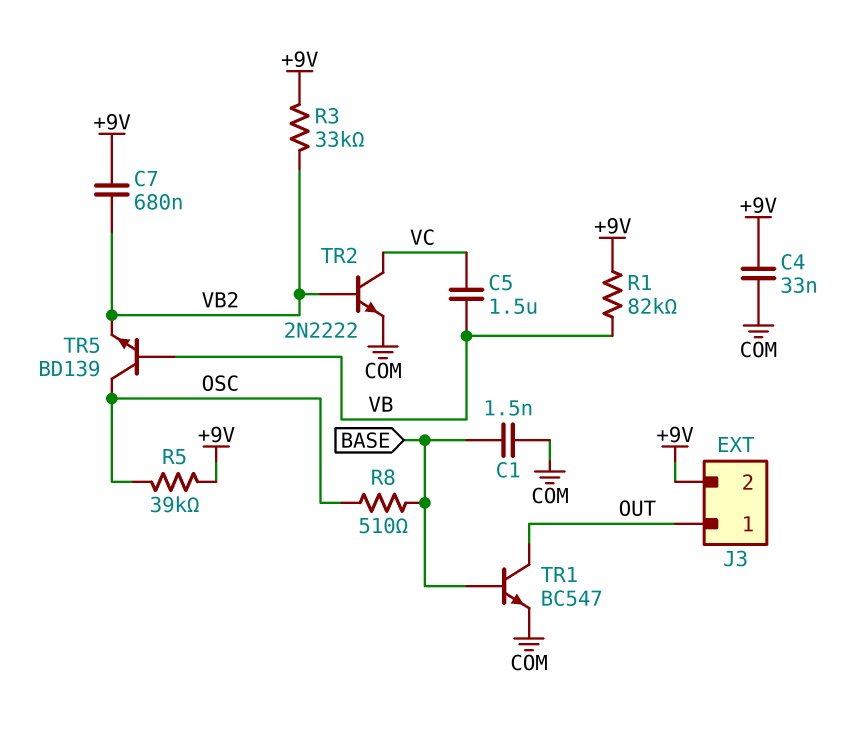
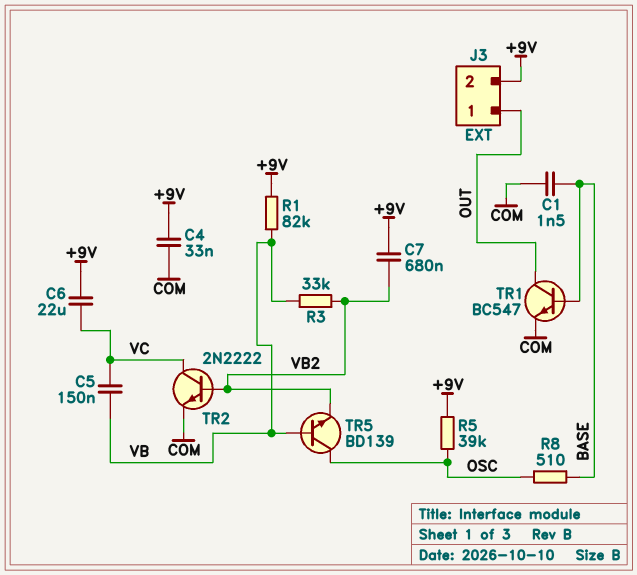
C5: 1.5uF (VB, VC) -> 150nF (VB, VC)
C6: none -> 22uF (+9V, VC)
R3: 33k (+9V, VB2) -> 33k (VB, VB2)

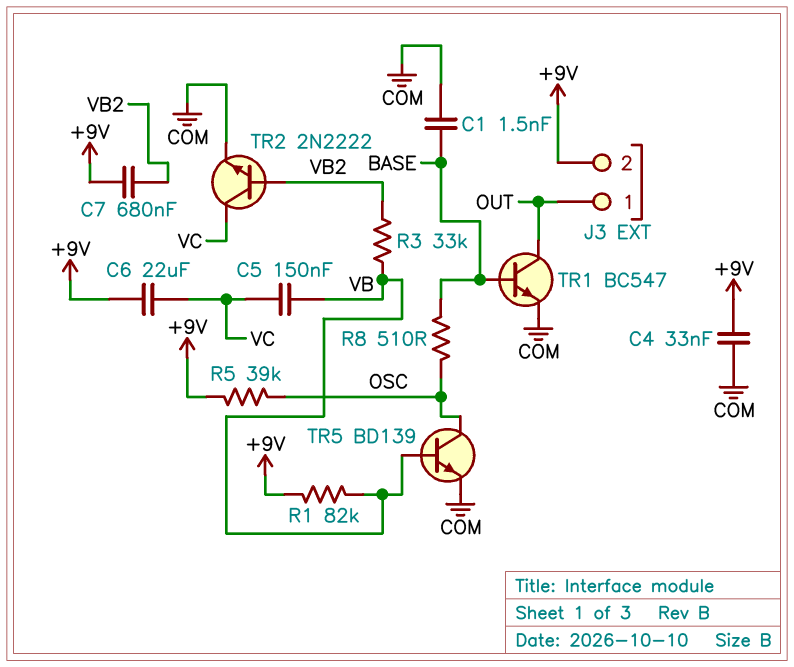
TR5: NPN BD139 (B VB, C OSC, E VB2) -> NPN BD139 (B VB, C OSC, E COM)

